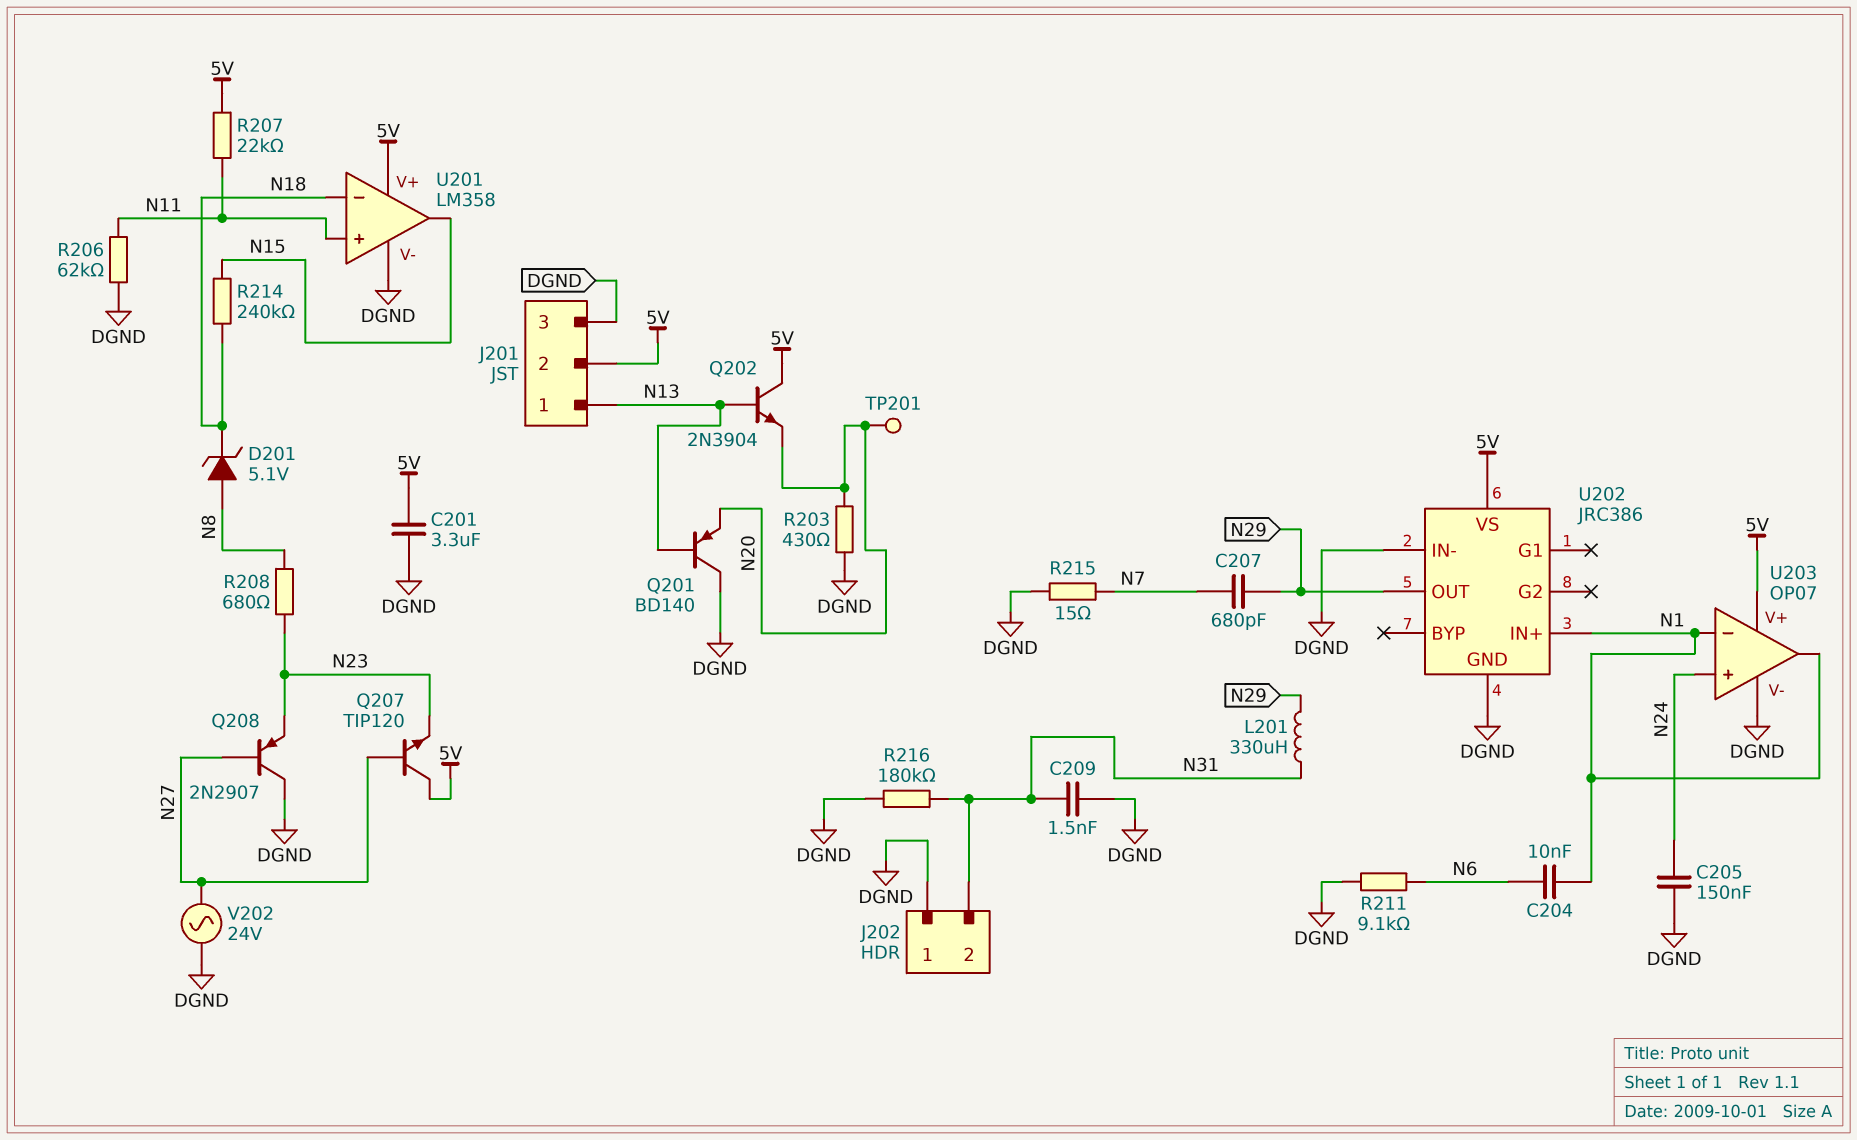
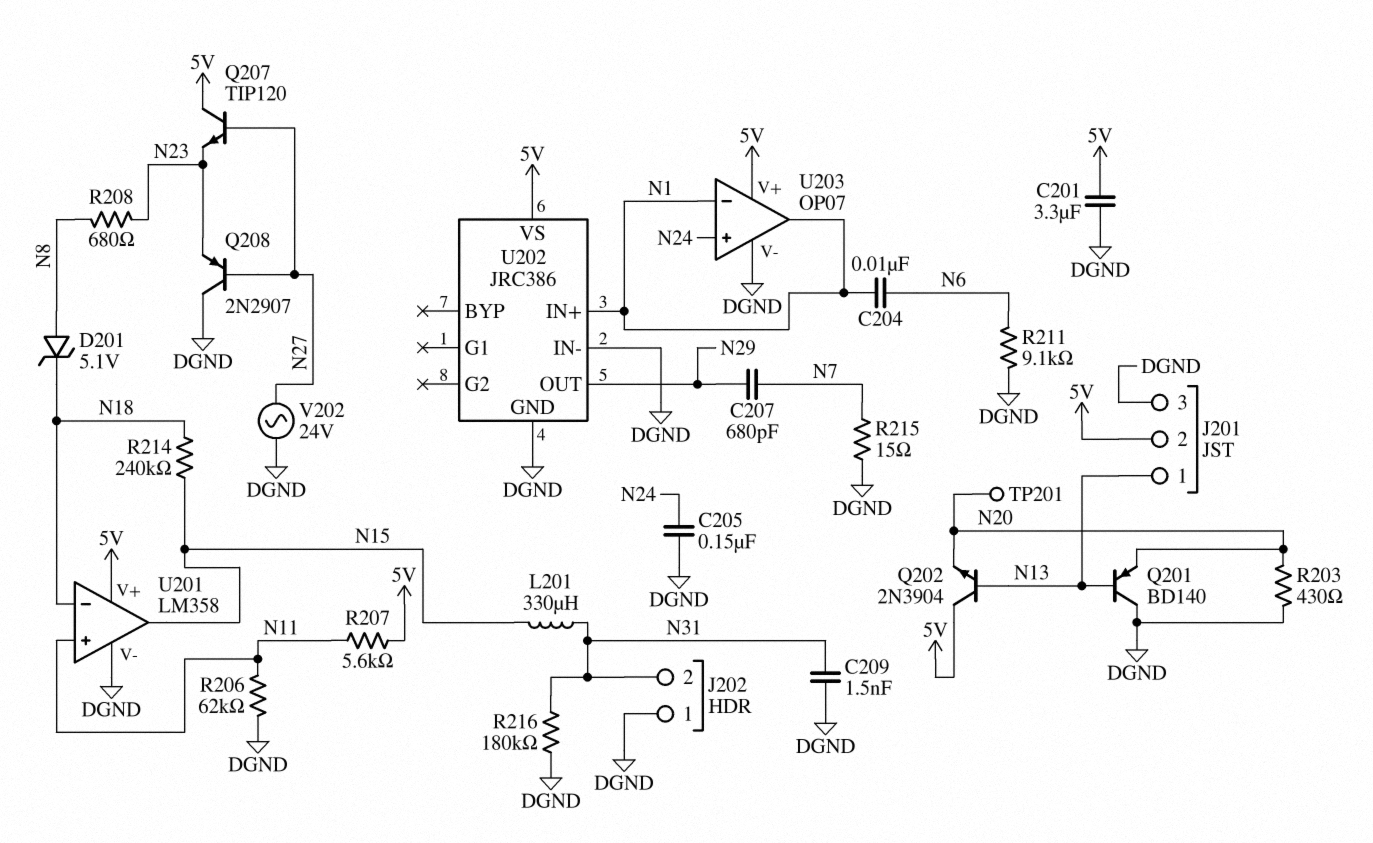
L201: 330uH (N29, N31) -> 330uH (N15, N31)
R207: 22k (5V, N11) -> 5.6k (5V, N11)

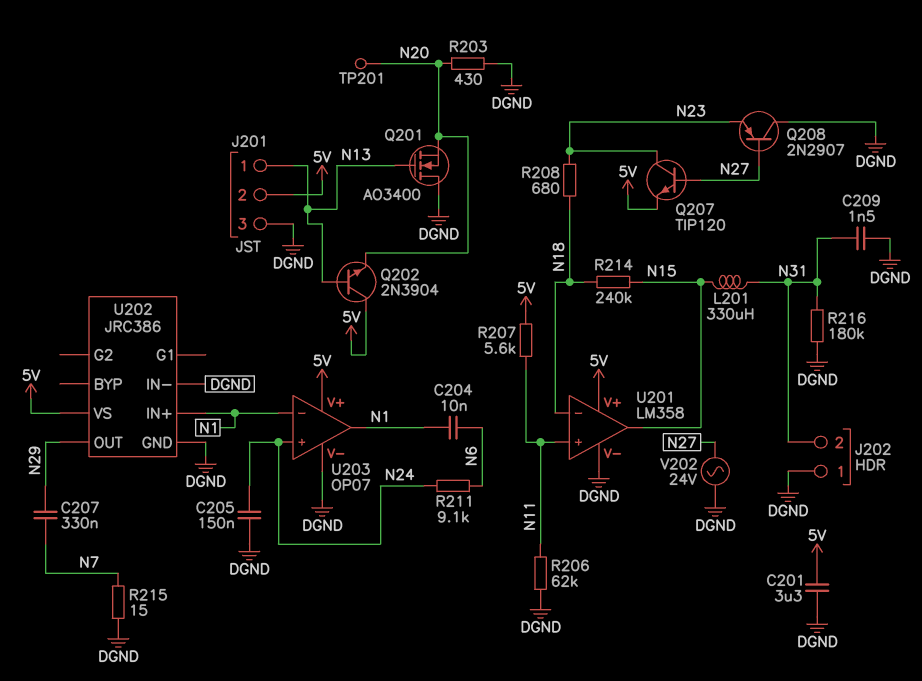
C207: 680pF (N7, N29) -> 330nF (N7, N29)
D201: zener 5.1V (A N8, K N18) -> none
Q201: PNP BD140 (B N13, C DGND, E N20) -> NMOS AO3400 (G N13, D DGND, S N20)
Q207: NPN TIP120 (B N27, C 5V, E N23) -> NPN TIP120 (B N27, C N23, E 5V)
R208: 680 (N8, N23) -> 680 (N18, N23)
R211: 9.1k (DGND, N6) -> 9.1k (N6, N24)

